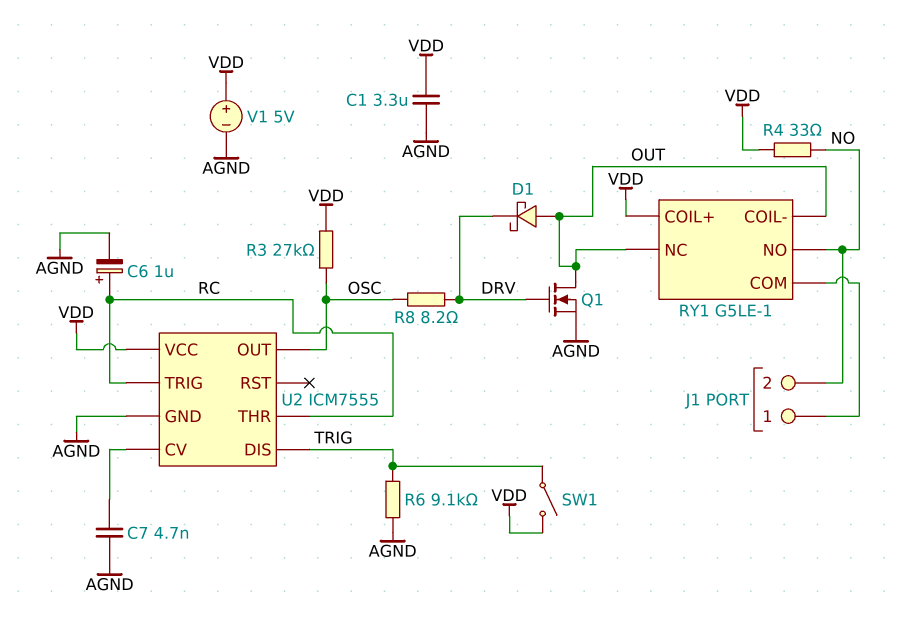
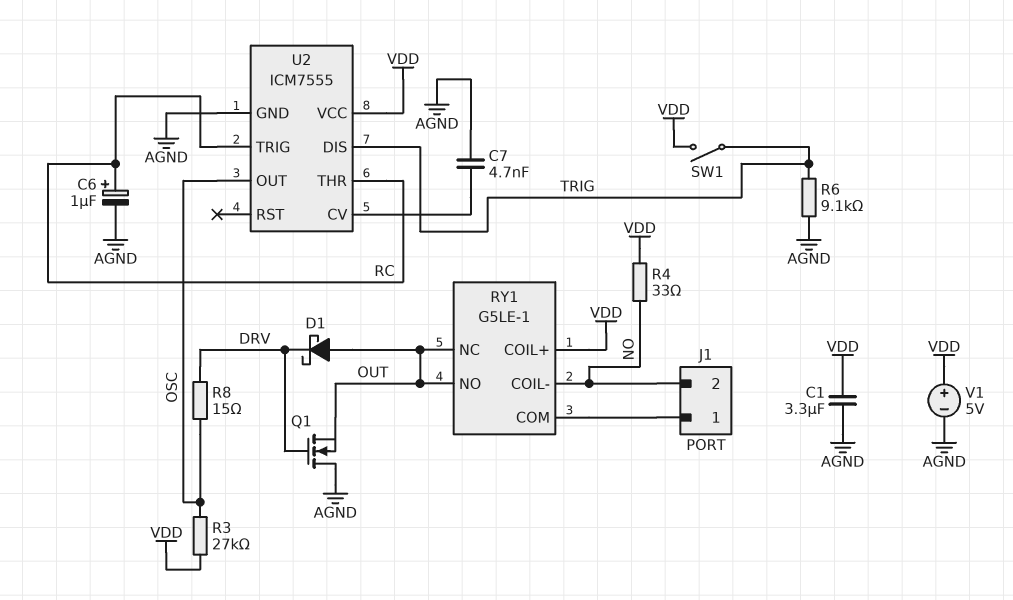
Q1: NMOS (G DRV, D OUT, S AGND) -> NMOS (G DRV, D AGND, S OUT)
R8: 8.2 (DRV, OSC) -> 15 (DRV, OSC)
RY1 pin COIL-: OUT -> NO
RY1 pin NO: NO -> OUT

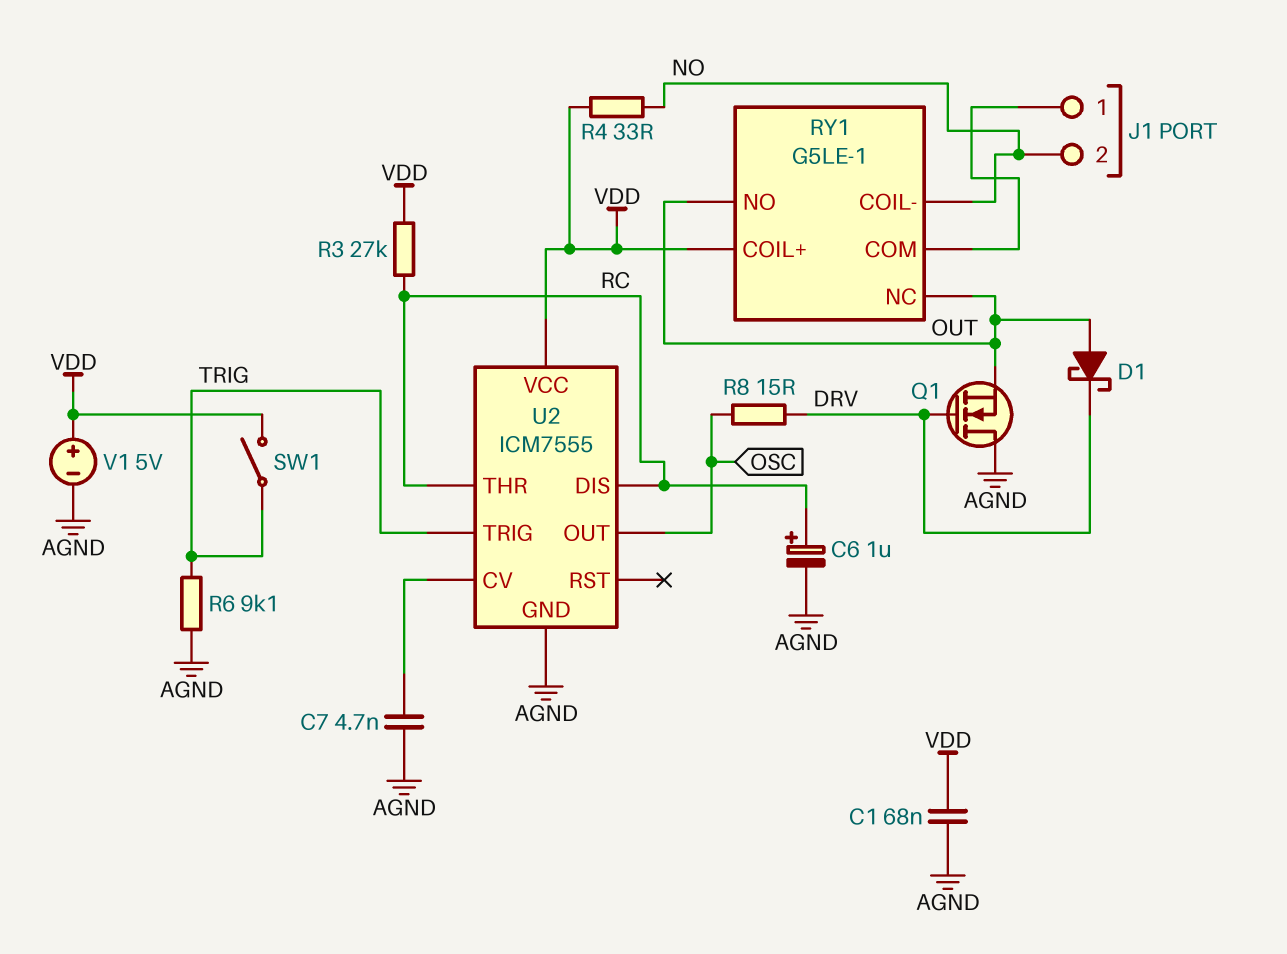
C1: 3.3uF (AGND, VDD) -> 68nF (AGND, VDD)
R3: 27k (OSC, VDD) -> 27k (RC, VDD)
U2 pin DIS: TRIG -> RC
U2 pin TRIG: RC -> TRIG

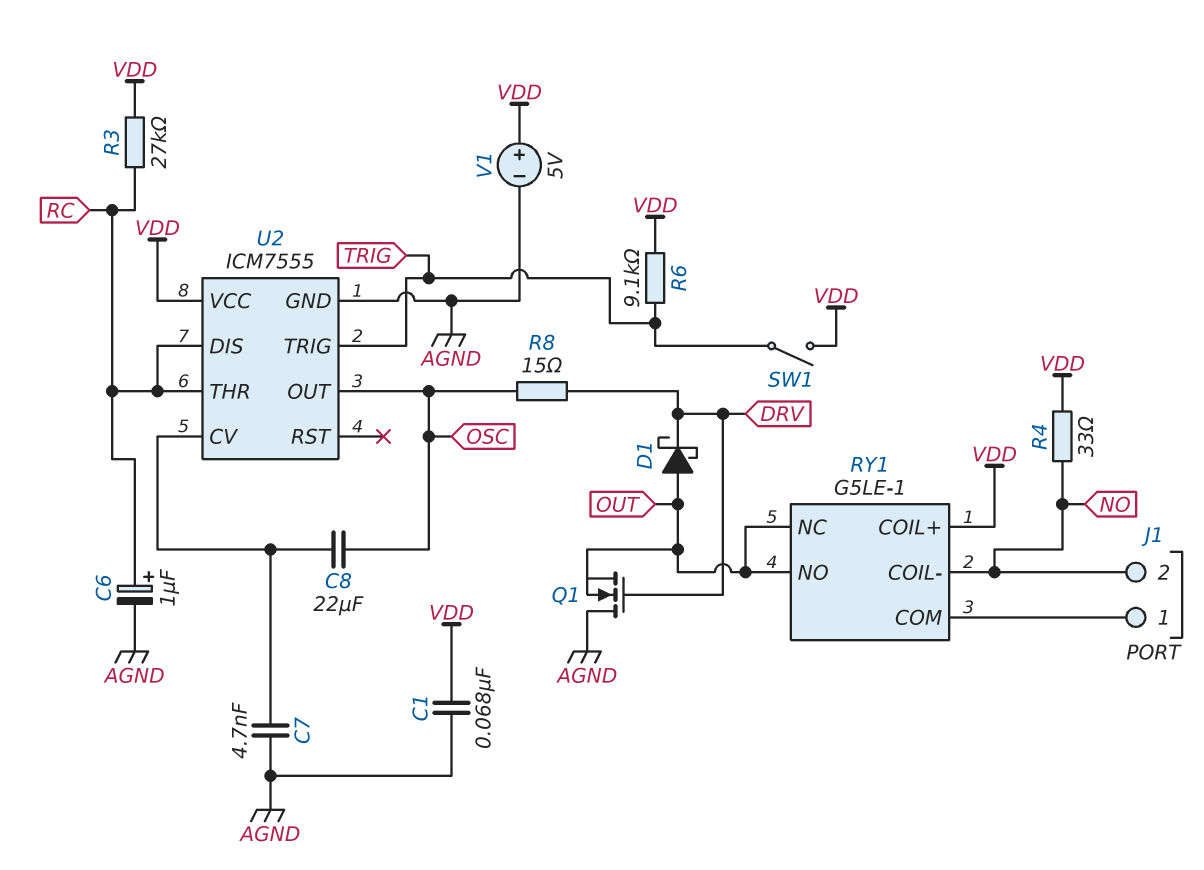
C8: none -> 22uF (OSC, U2/CV)
R6: 9.1k (AGND, TRIG) -> 9.1k (TRIG, VDD)

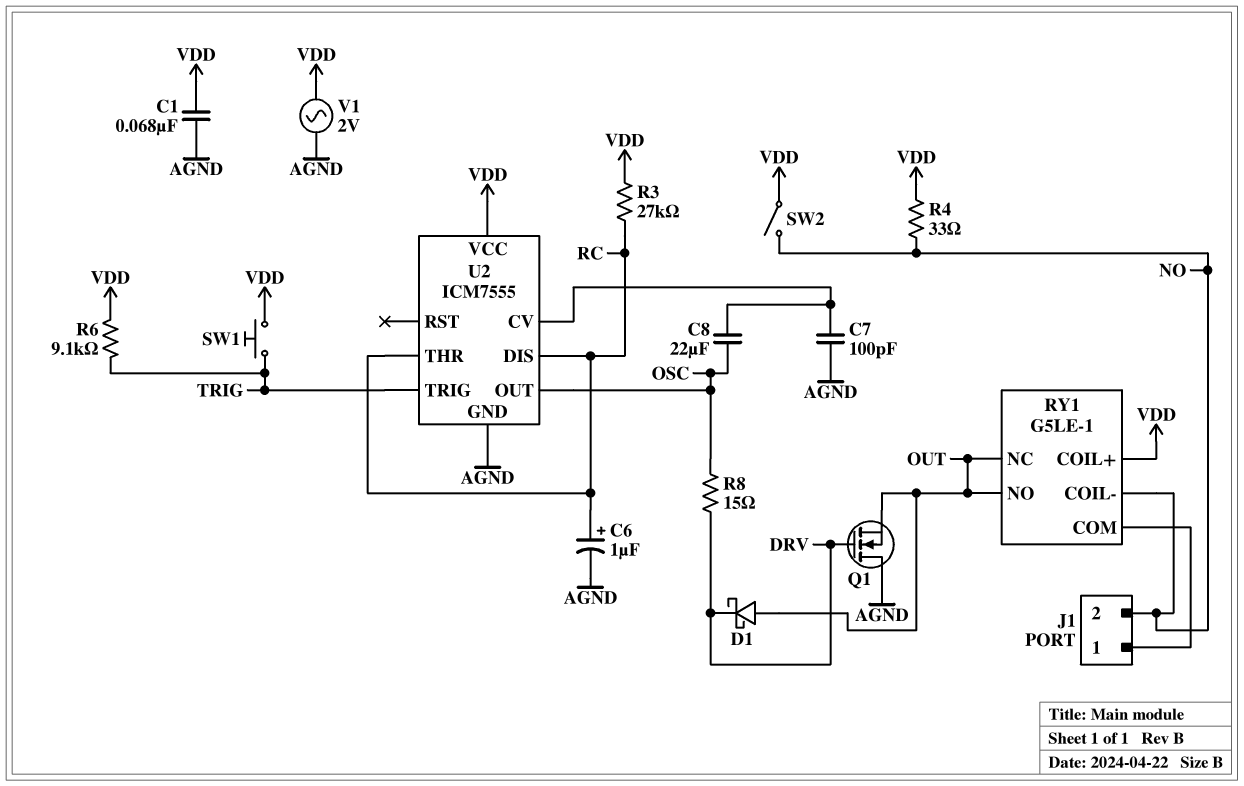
C7: 4.7nF (AGND, U2/CV) -> 100pF (AGND, U2/CV)
SW1: switch (TRIG, VDD) -> button (TRIG, VDD)
SW2: none -> switch (NO, VDD)
V1: 5V (plus VDD, minus AGND) -> AC 2V (AGND, VDD)

